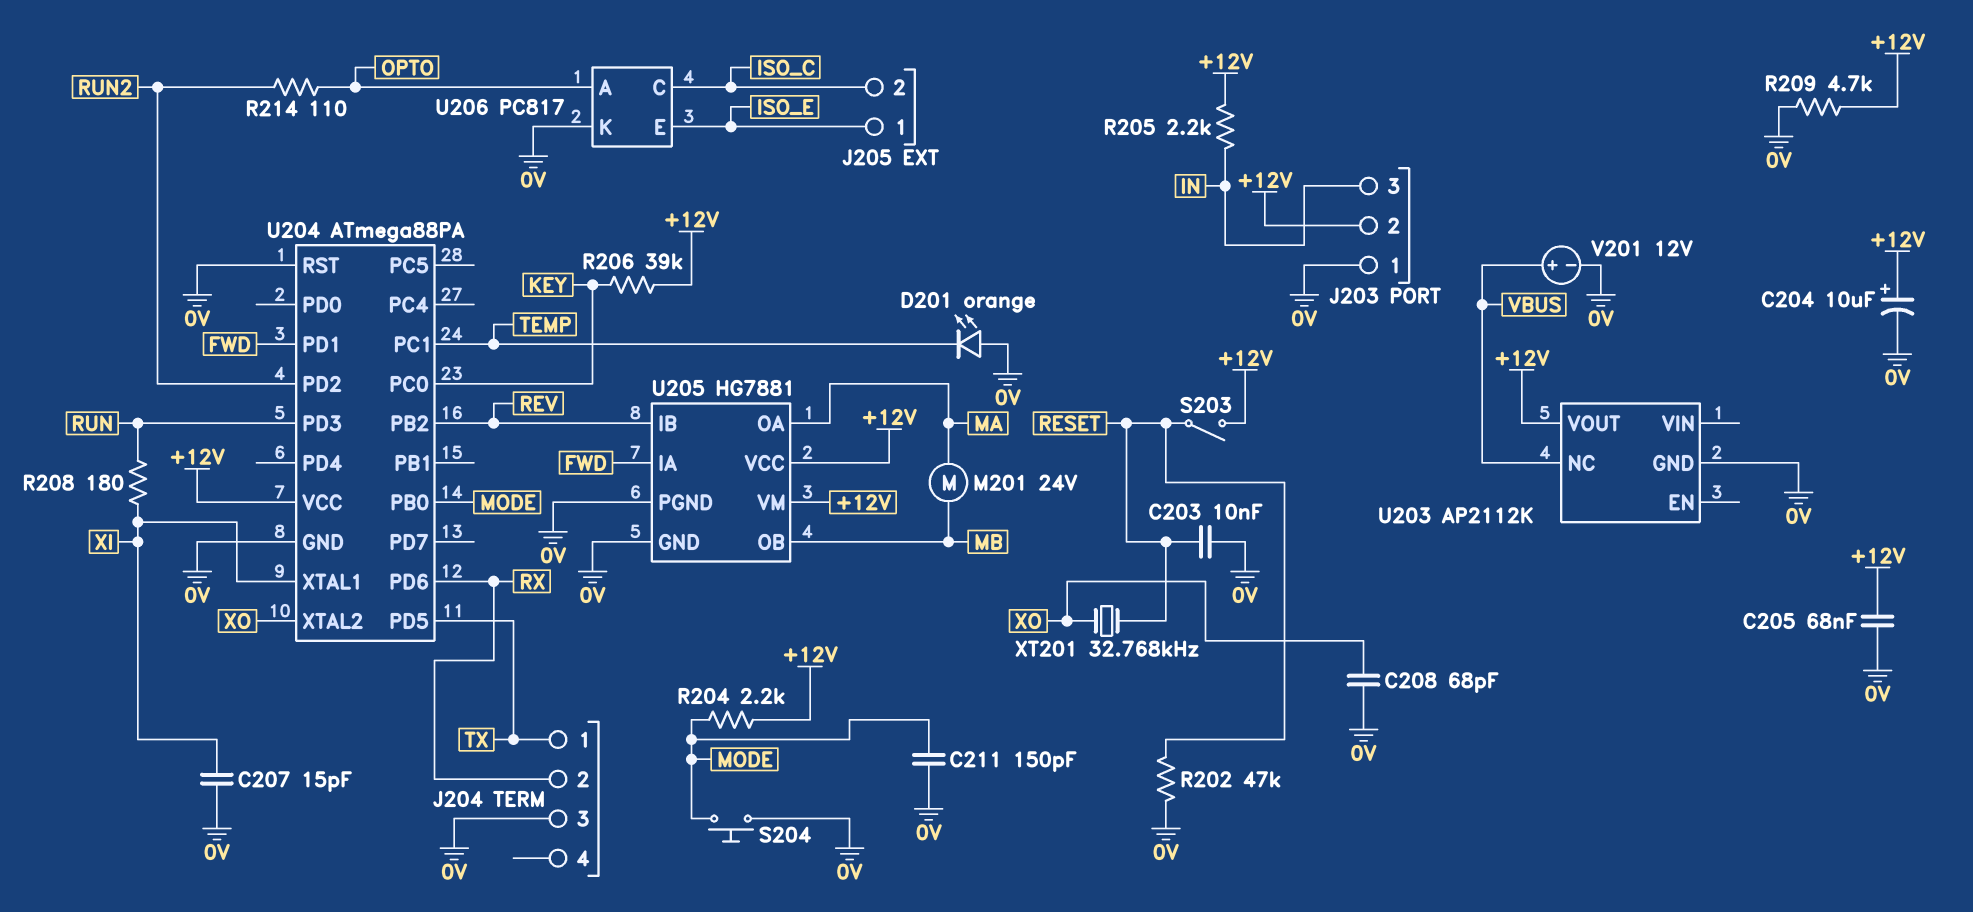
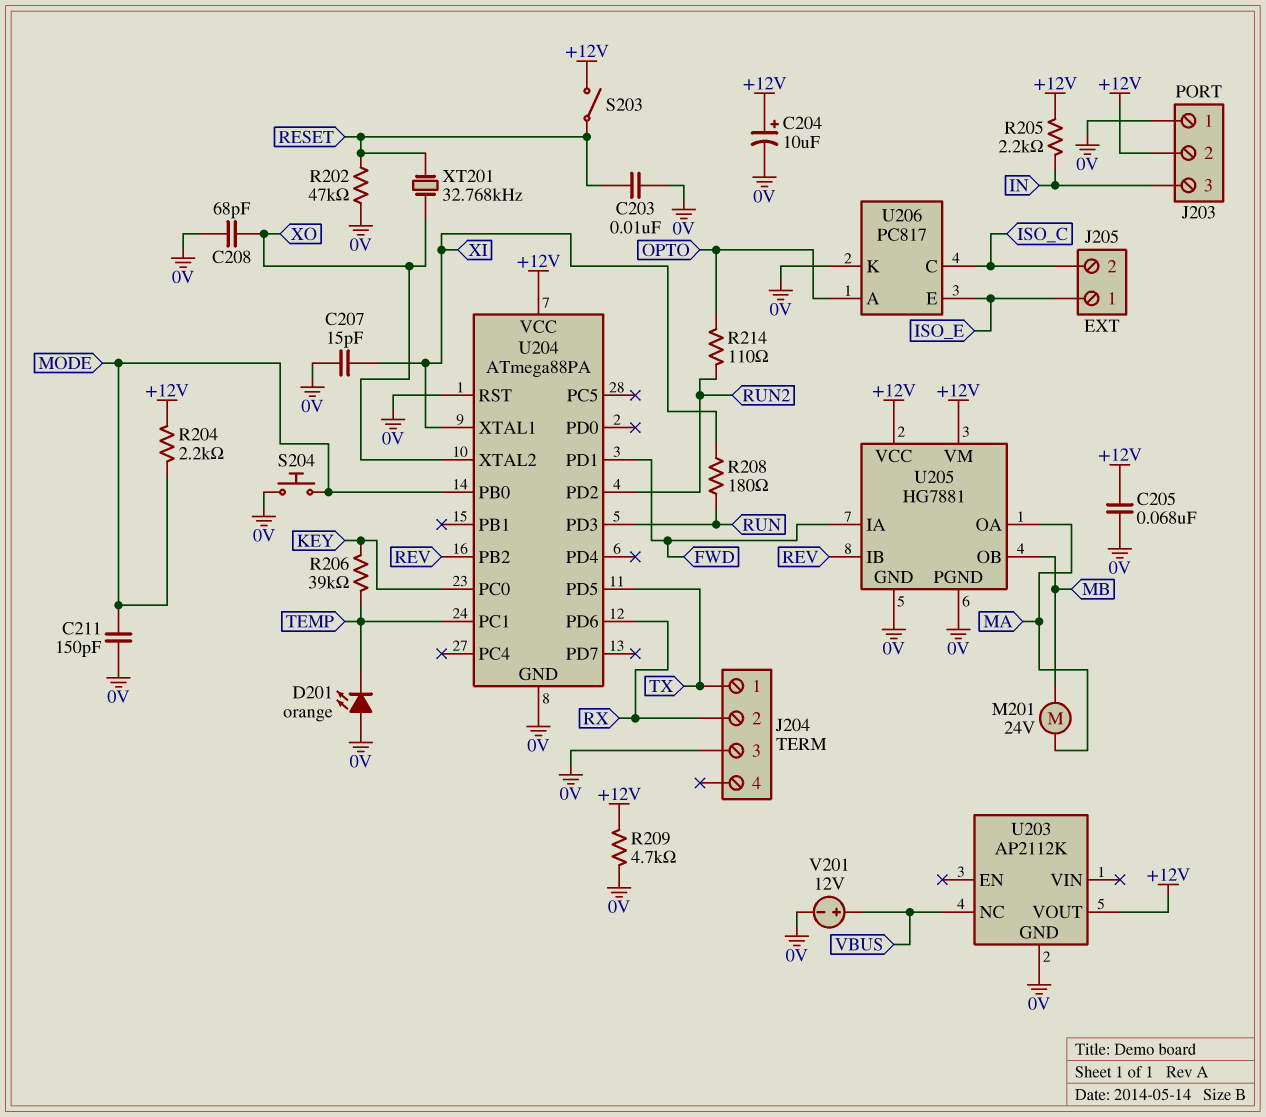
R206: 39k (+12V, KEY) -> 39k (KEY, TEMP)

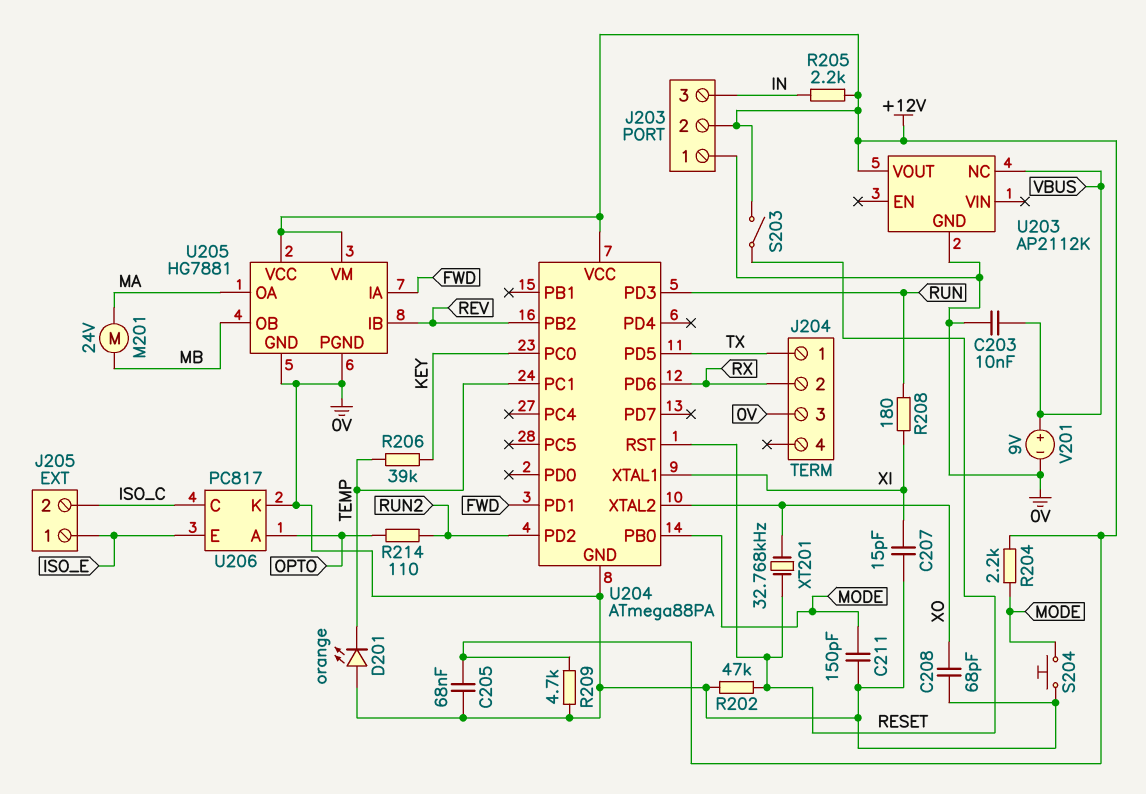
C203: 10nF (0V, RESET) -> 10nF (0V, VBUS)
C204: 10uF (plus +12V, minus 0V) -> none
U204 pin RST: 0V -> RESET
V201: 12V (plus VBUS, minus 0V) -> 9V (plus VBUS, minus 0V)

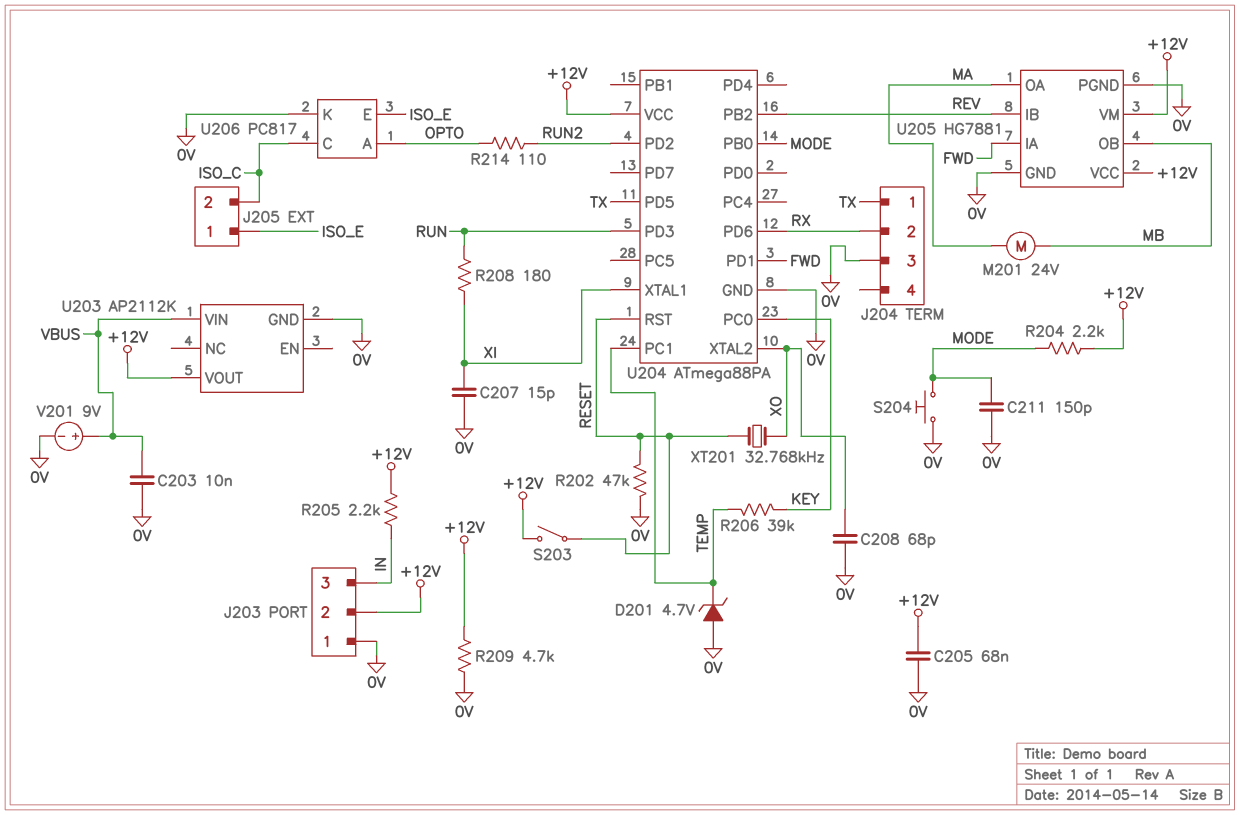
D201: LED orange (A 0V, K TEMP) -> zener 4.7V (A 0V, K TEMP)
U203 pin NC: VBUS -> none
U203 pin VIN: none -> VBUS

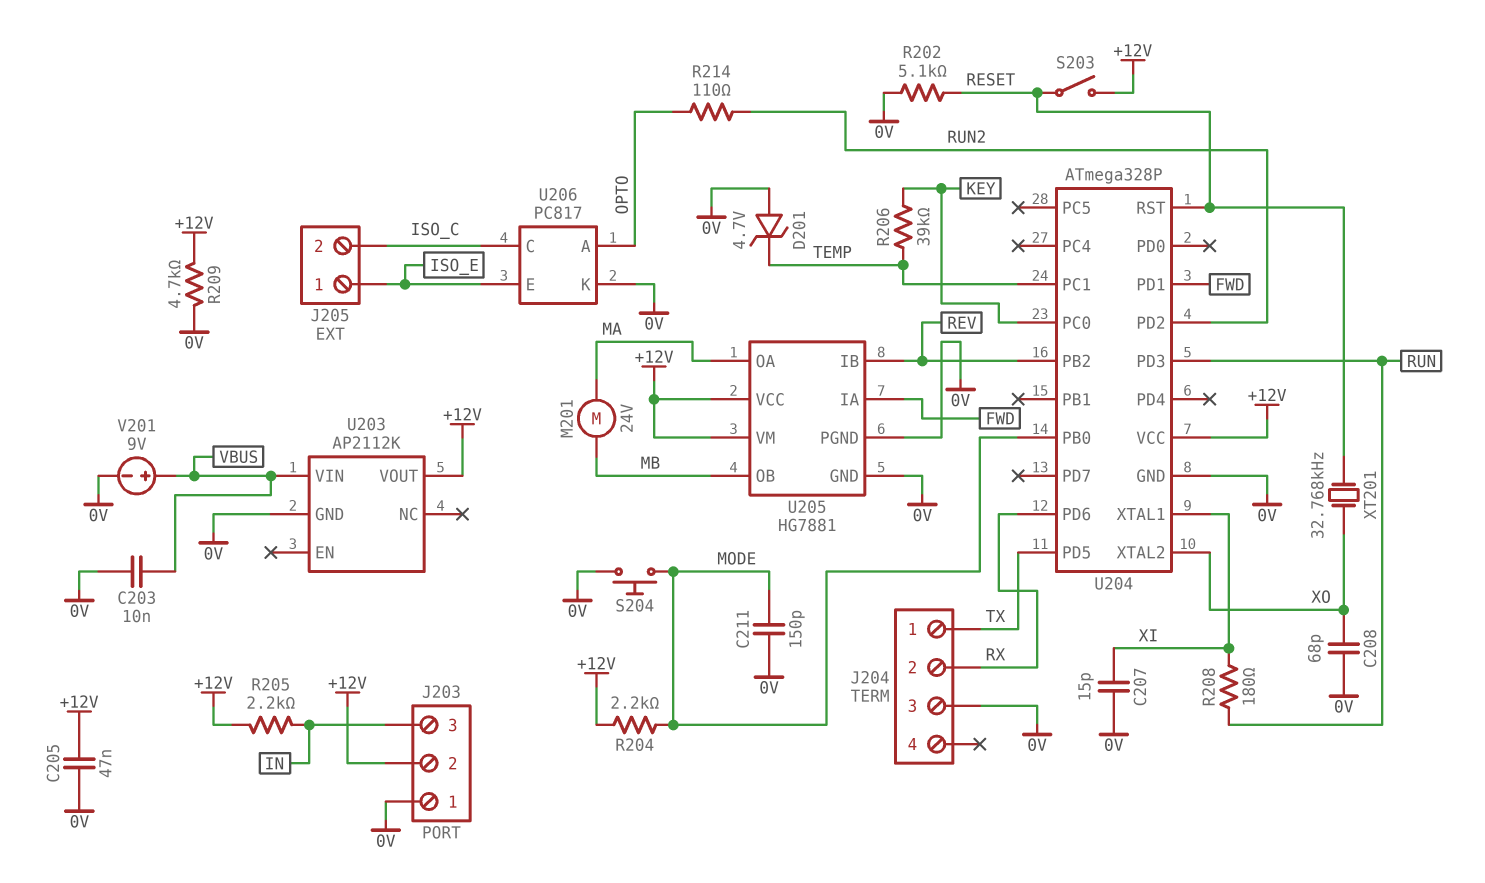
C205: 68nF (+12V, 0V) -> 47nF (+12V, 0V)
R202: 47k (0V, RESET) -> 5.1k (0V, RESET)
U204: ATmega88PA -> ATmega328P

